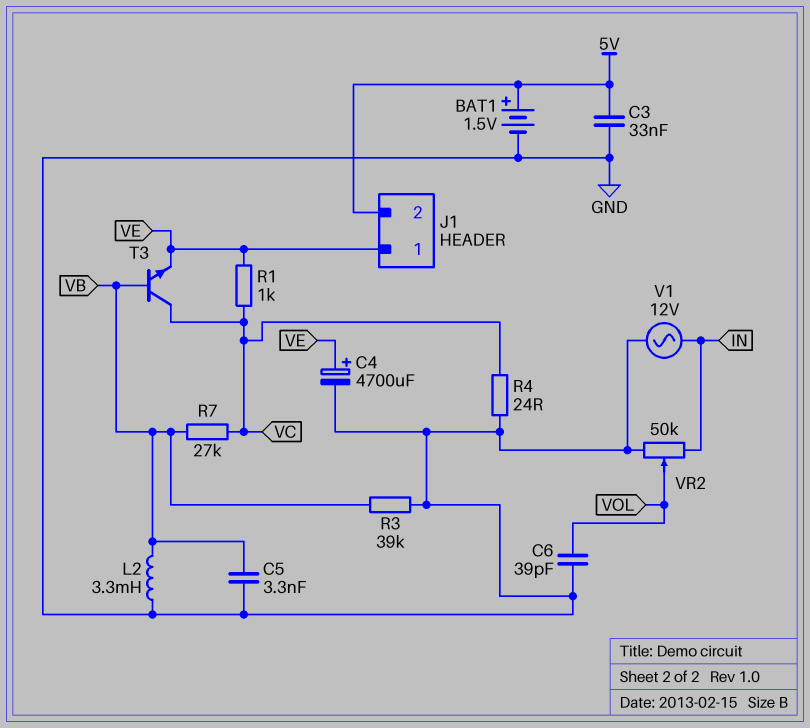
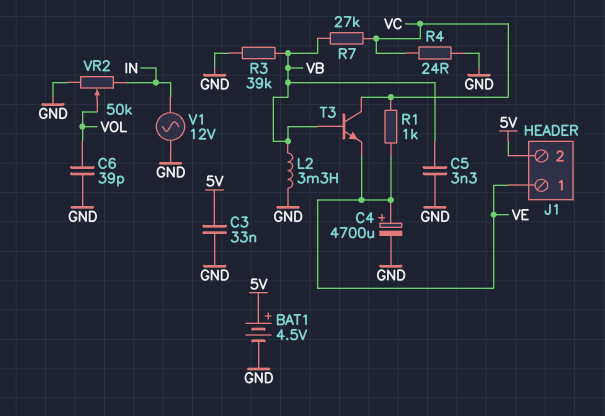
BAT1: 1.5V (plus 5V, minus GND) -> 4.5V (plus 5V, minus GND)

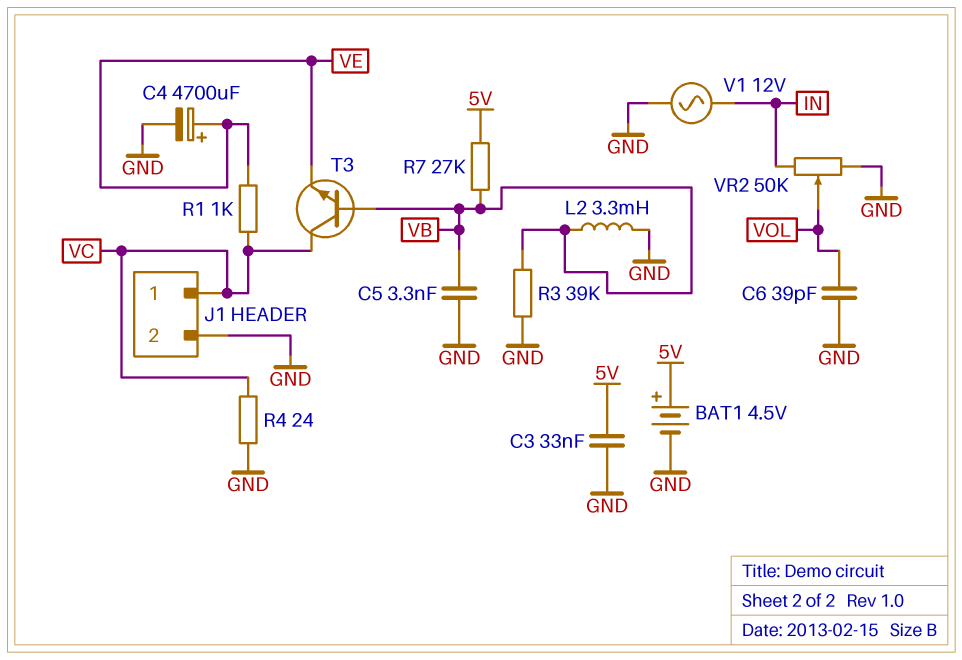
J1 pin 1: VE -> VC
J1 pin 2: 5V -> GND
R7: 27k (VB, VC) -> 27k (5V, VB)

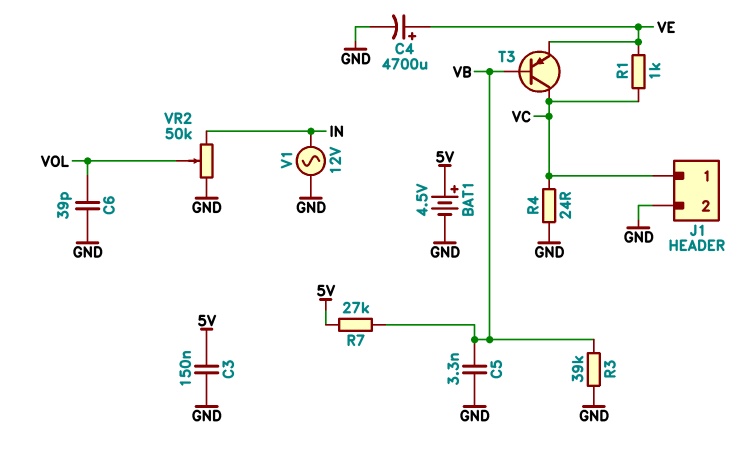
C3: 33nF (5V, GND) -> 150nF (5V, GND)
L2: 3.3mH (GND, VB) -> none
T3: NPN (B VB, C VC, E VE) -> PNP (B VB, C VC, E VE)

